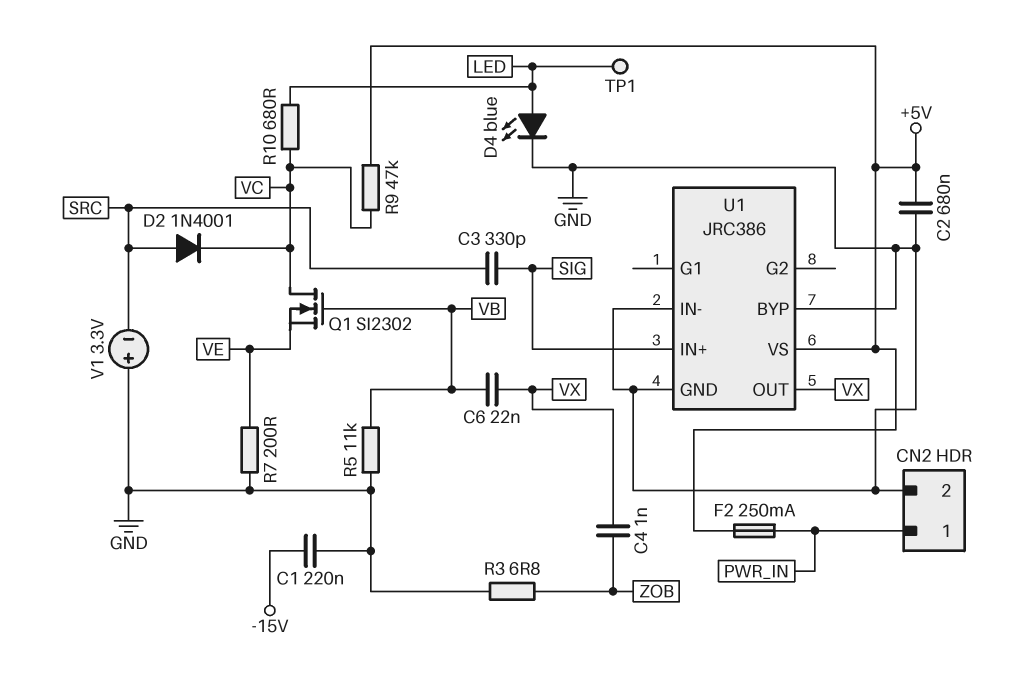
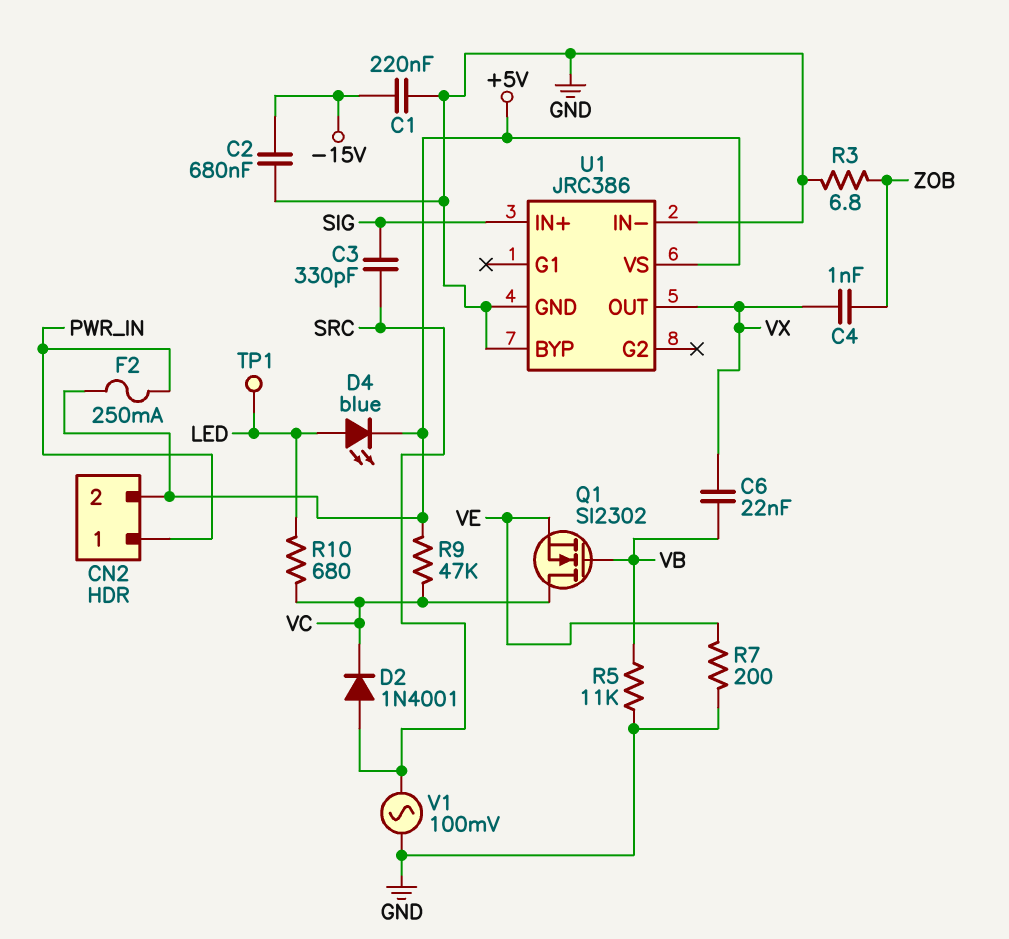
C2: 680nF (+5V, GND) -> 680nF (-15V, GND)
CN2 pin 2: GND -> +5V
D4: LED blue (A LED, K GND) -> LED blue (A LED, K +5V)
V1: 3.3V (plus GND, minus SRC) -> AC 100mV (GND, SRC)

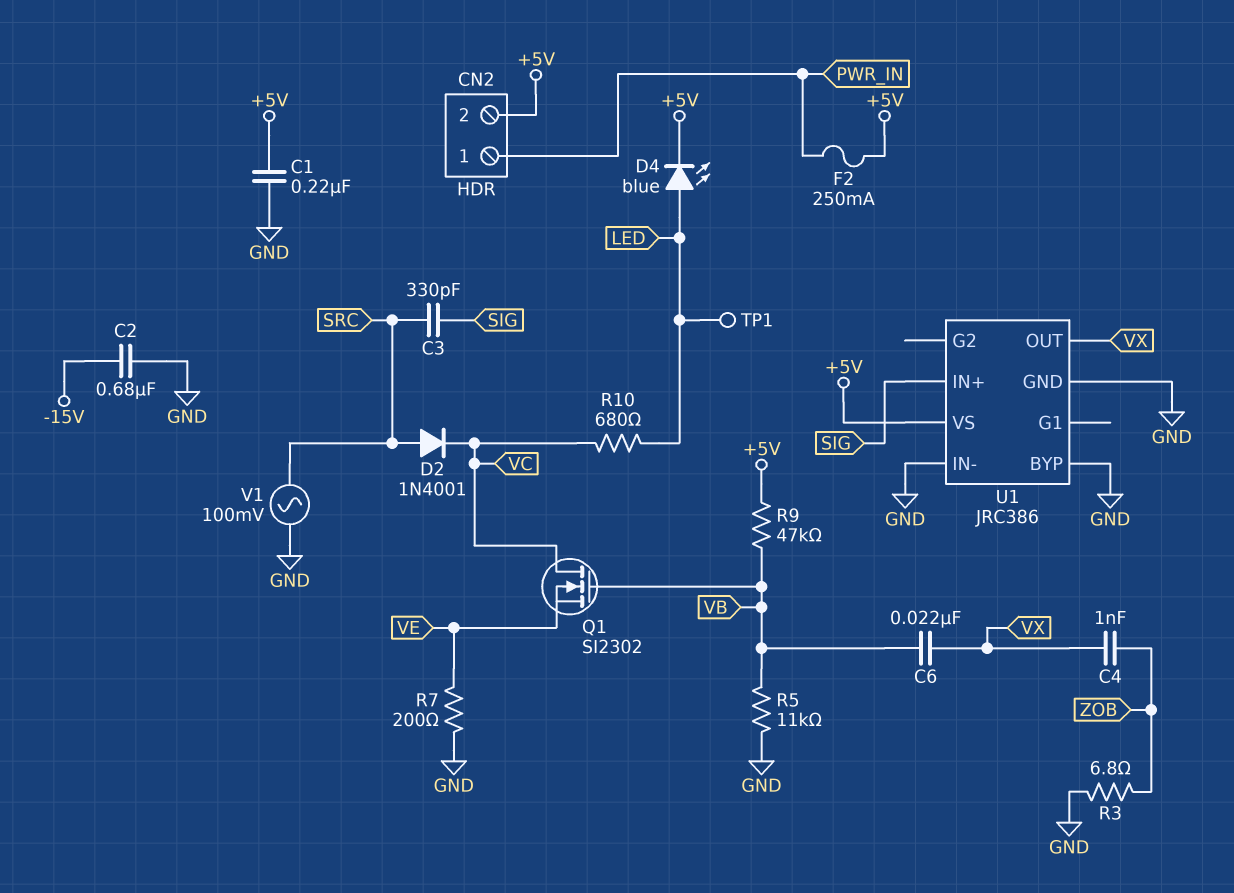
C1: 220nF (-15V, GND) -> 220nF (+5V, GND)
R9: 47k (+5V, VC) -> 47k (+5V, VB)

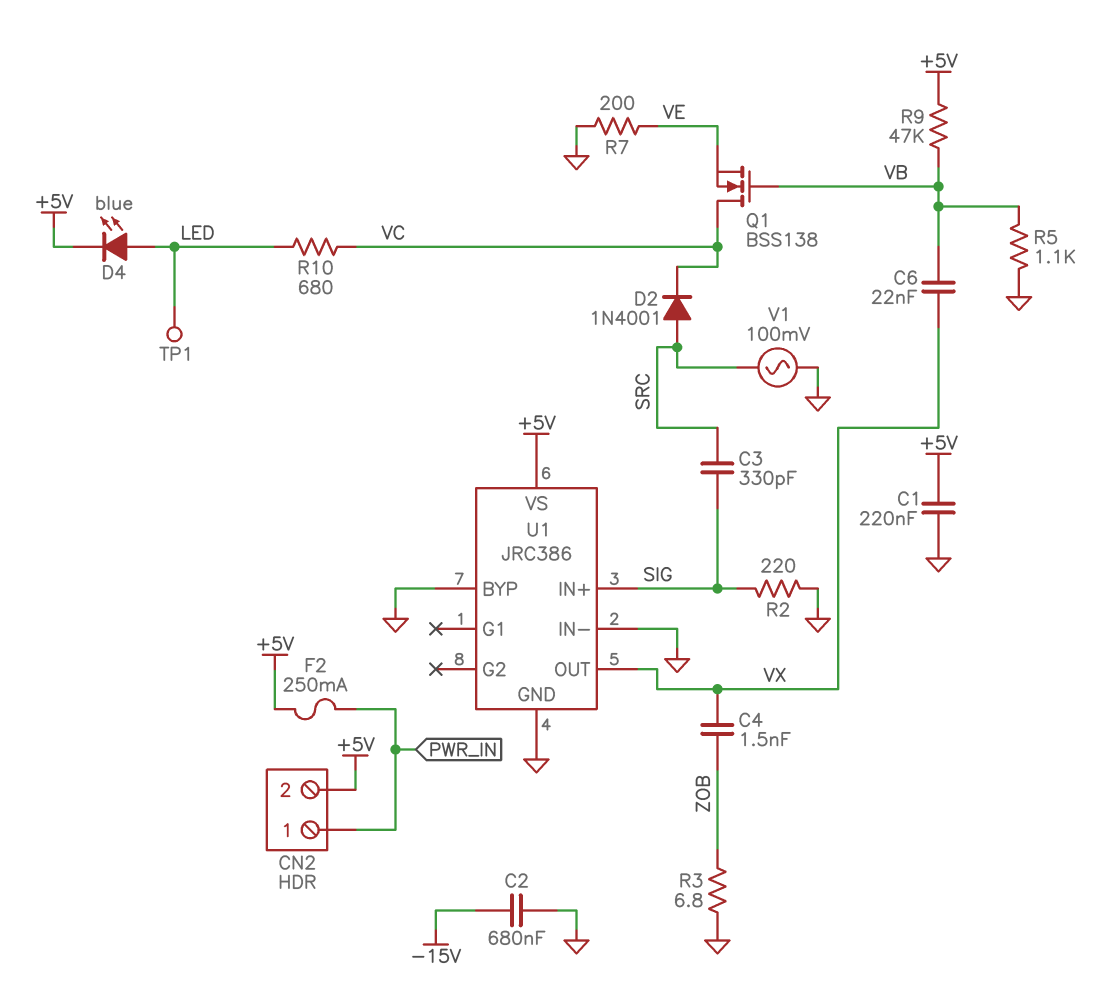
C4: 1nF (VX, ZOB) -> 1.5nF (VX, ZOB)
Q1: NMOS SI2302 (G VB, D VC, S VE) -> NMOS BSS138 (G VB, D VC, S VE)
R2: none -> 220 (GND, SIG)
R5: 11k (GND, VB) -> 1.1k (GND, VB)

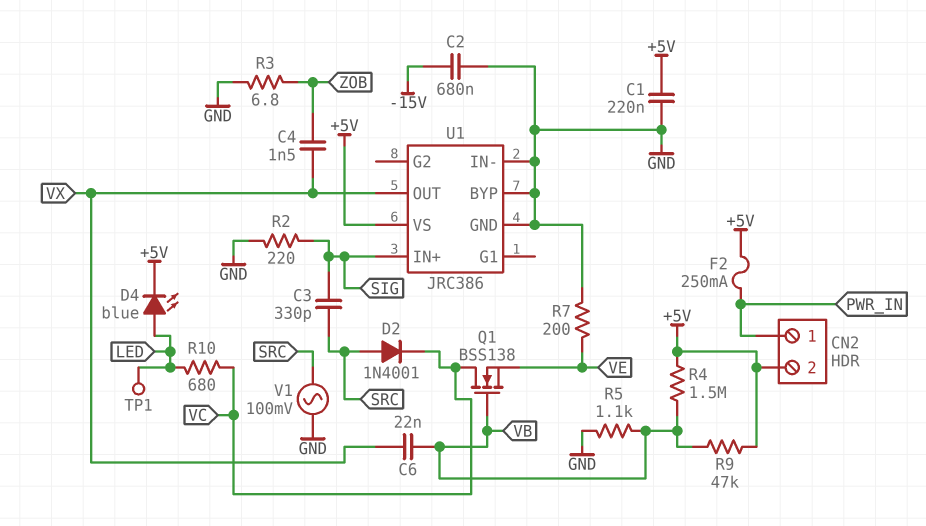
R4: none -> 1.5M (+5V, VB)

